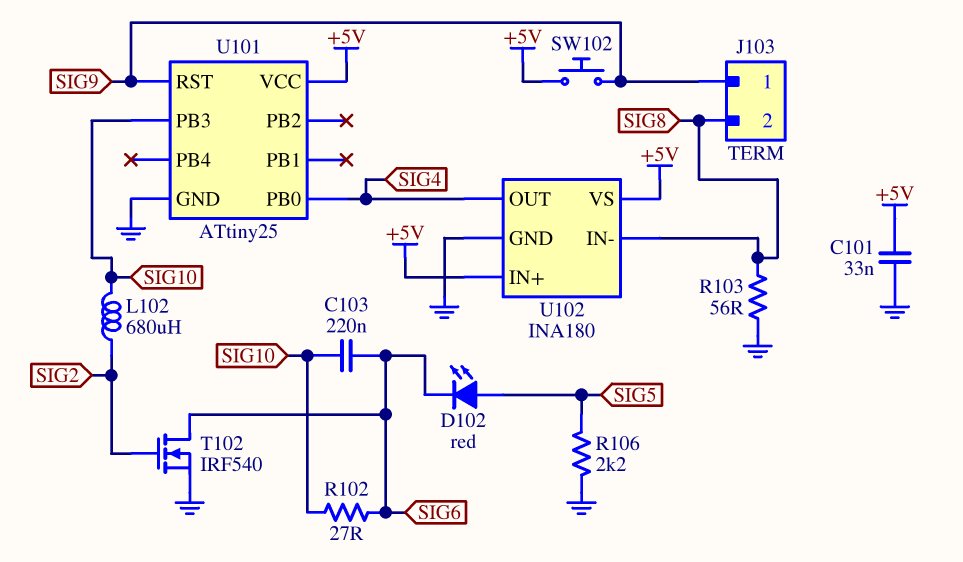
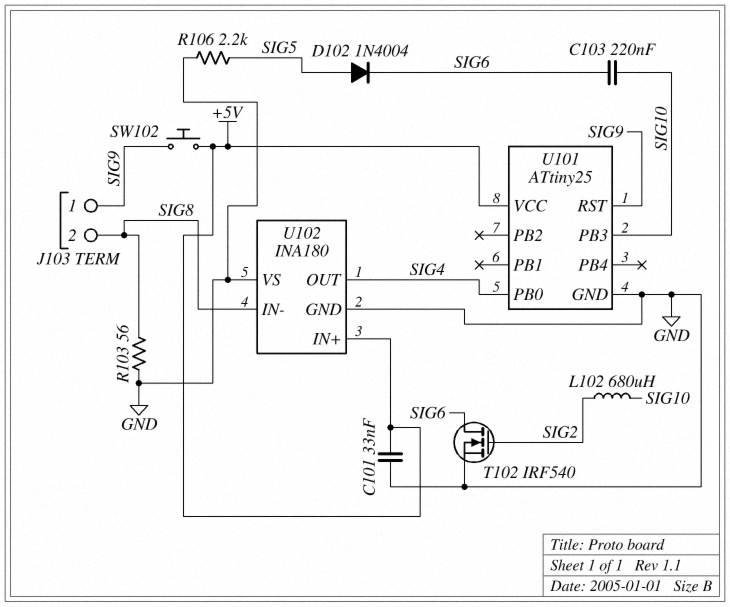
D102: LED red (A SIG5, K SIG6) -> diode 1N4004 (A SIG5, K SIG6)
R102: 27 (SIG6, SIG10) -> none
U102 pin VS: +5V -> GND

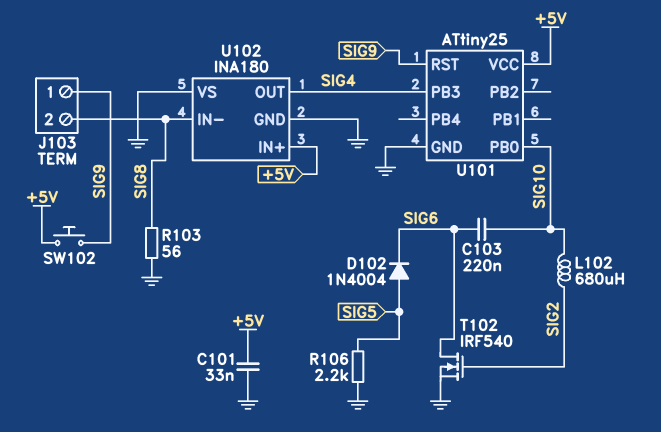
U101 pin PB0: SIG4 -> SIG10
U101 pin PB3: SIG10 -> SIG4

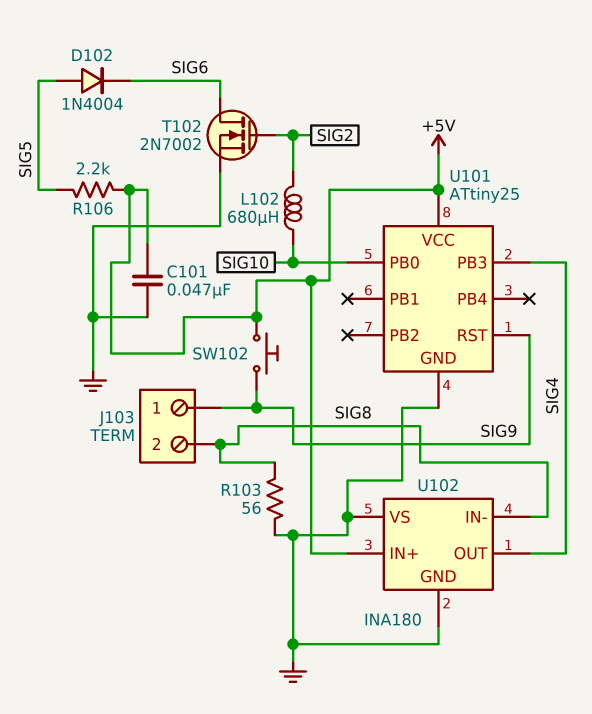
C101: 33nF (+5V, GND) -> 47nF (+5V, GND)
C103: 220nF (SIG6, SIG10) -> none
R106: 2.2k (GND, SIG5) -> 2.2k (+5V, SIG5)
T102: NMOS IRF540 (G SIG2, D SIG6, S GND) -> NMOS 2N7002 (G SIG2, D SIG6, S GND)

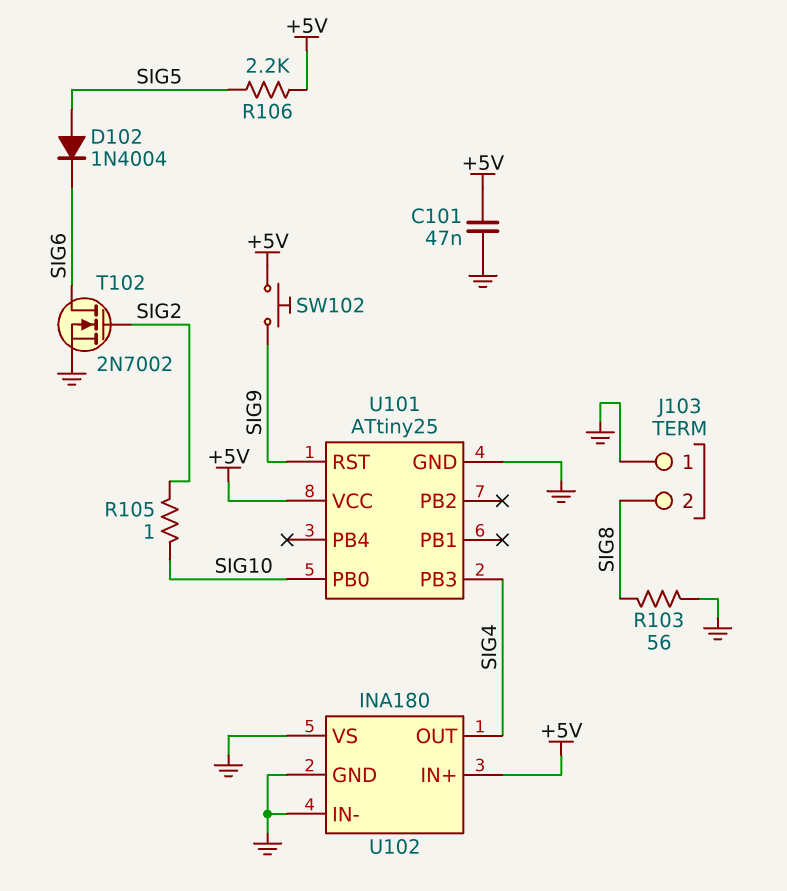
J103 pin 1: SIG9 -> GND
L102: 680uH (SIG2, SIG10) -> none
R105: none -> 1 (SIG2, SIG10)
U102 pin IN-: SIG8 -> GND

